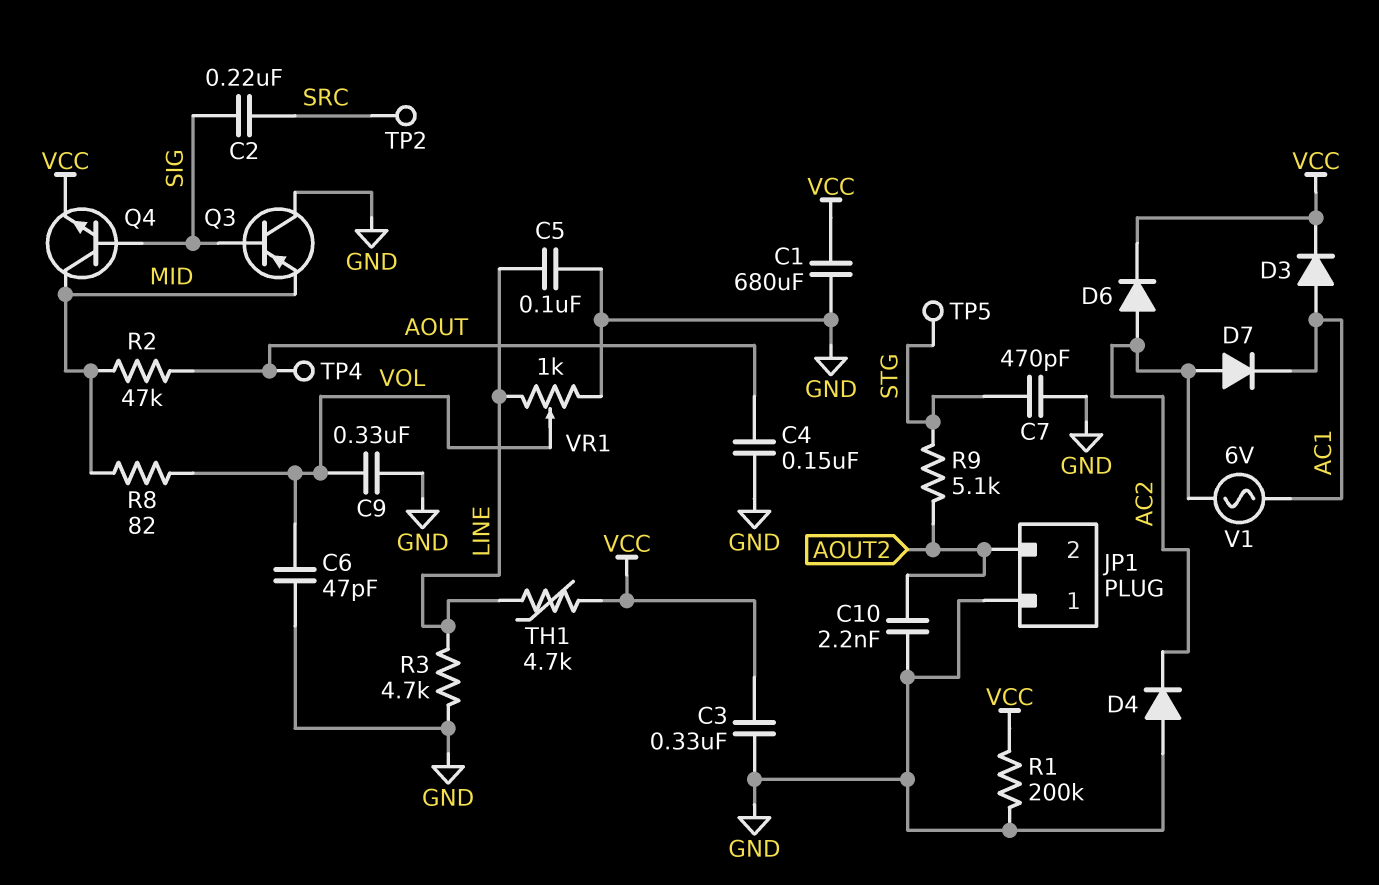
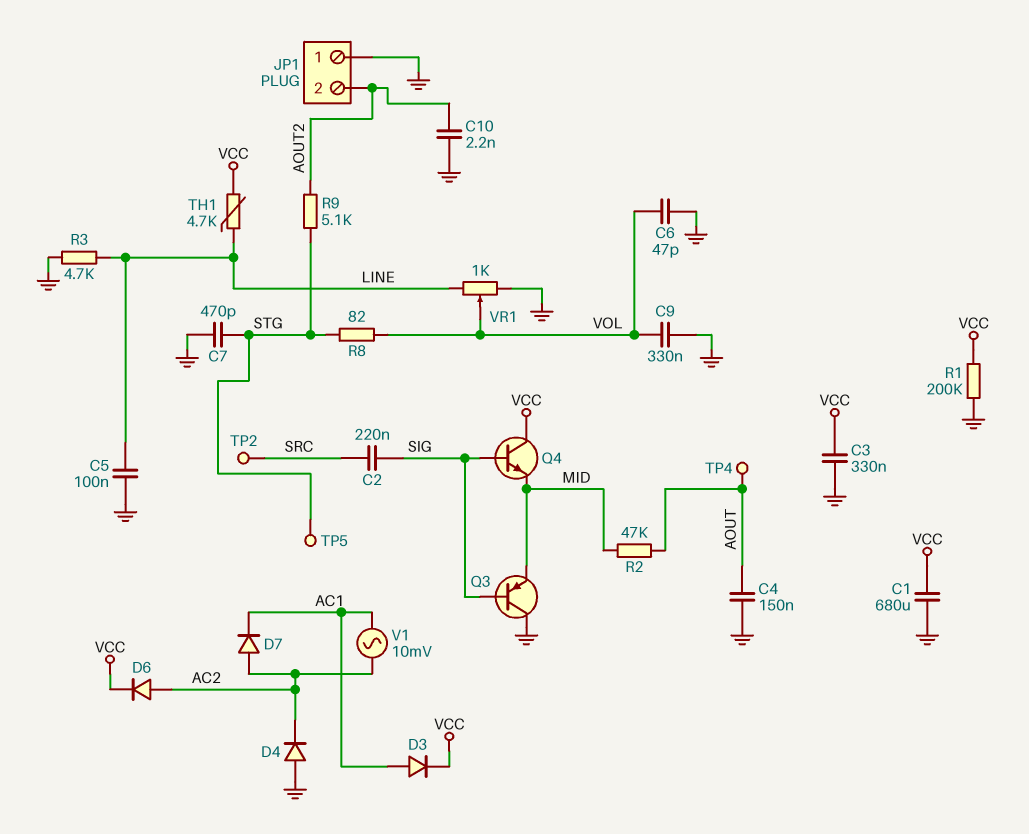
Q4: NPN (B SIG, C MID, E VCC) -> NPN (B SIG, C VCC, E MID)
R8: 82 (MID, VOL) -> 82 (STG, VOL)
V1: AC 6V (AC1, AC2) -> AC 10mV (AC1, AC2)

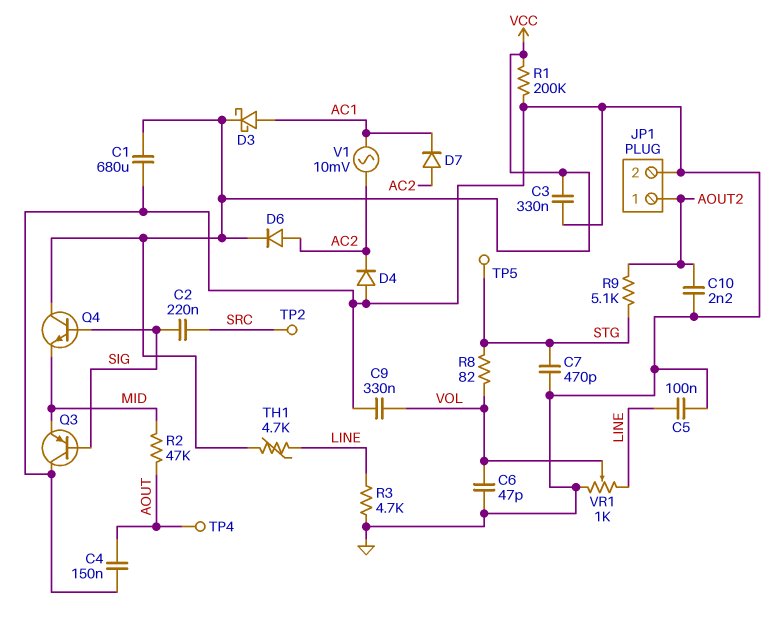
D3: diode (A AC1, K VCC) -> schottky (A AC1, K VCC)
JP1 pin 1: GND -> AOUT2
JP1 pin 2: AOUT2 -> GND

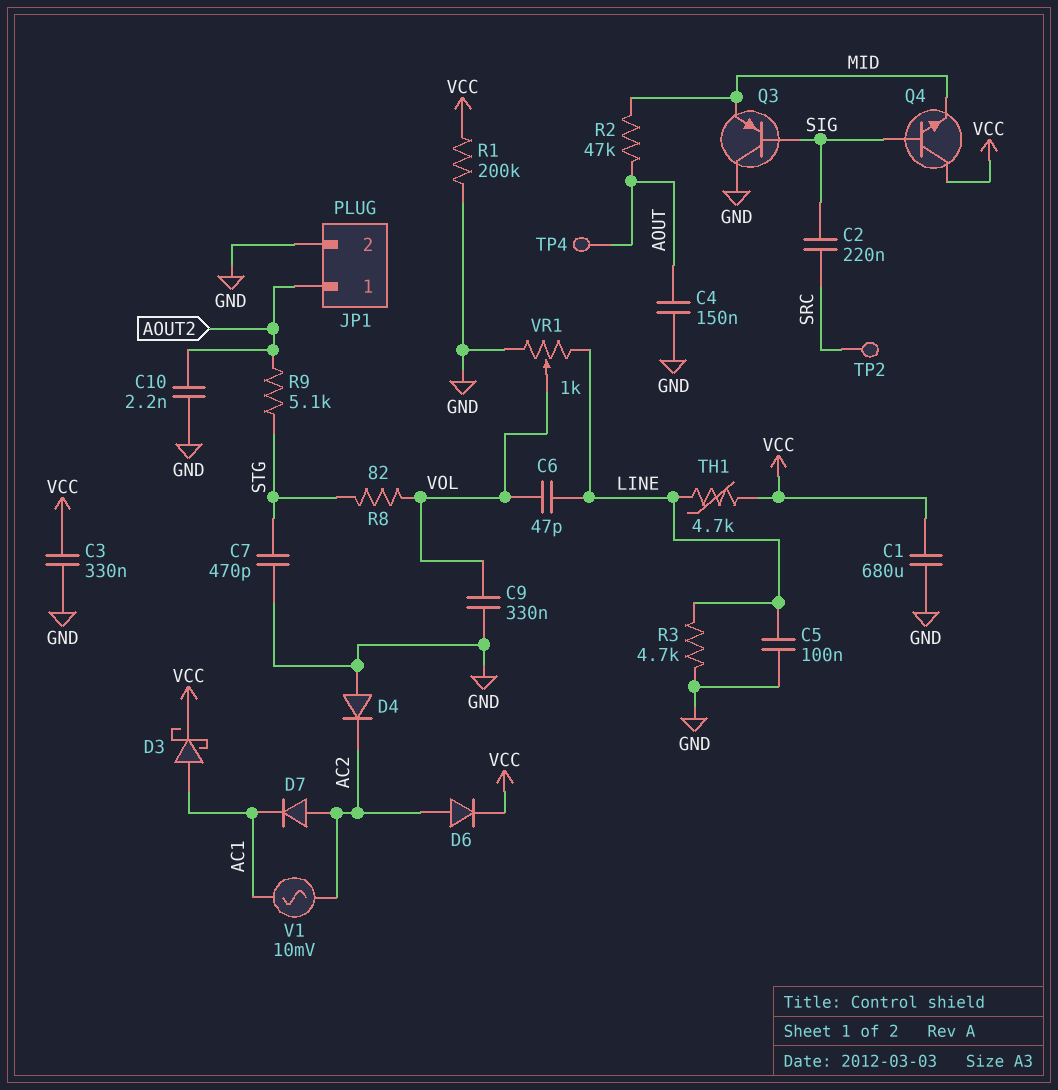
C6: 47pF (GND, VOL) -> 47pF (LINE, VOL)
TP5: test point (STG) -> none

